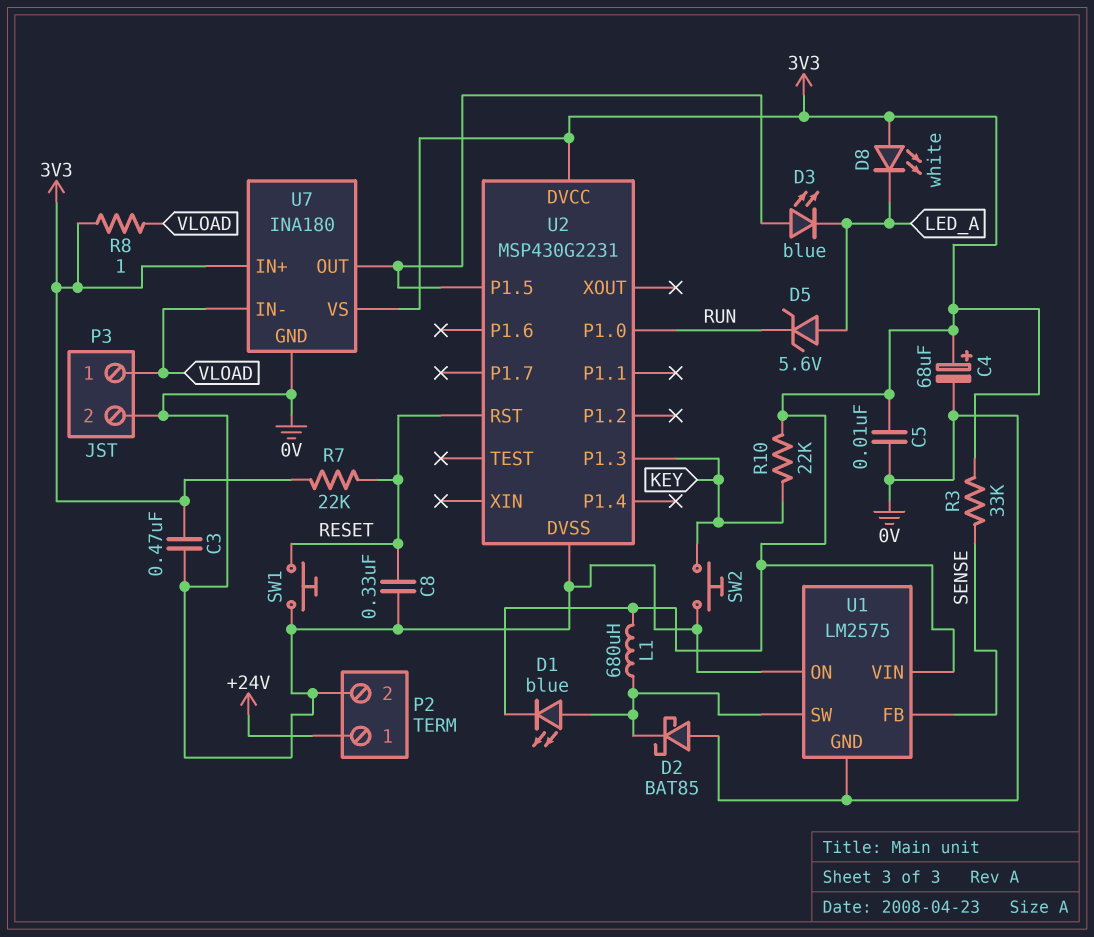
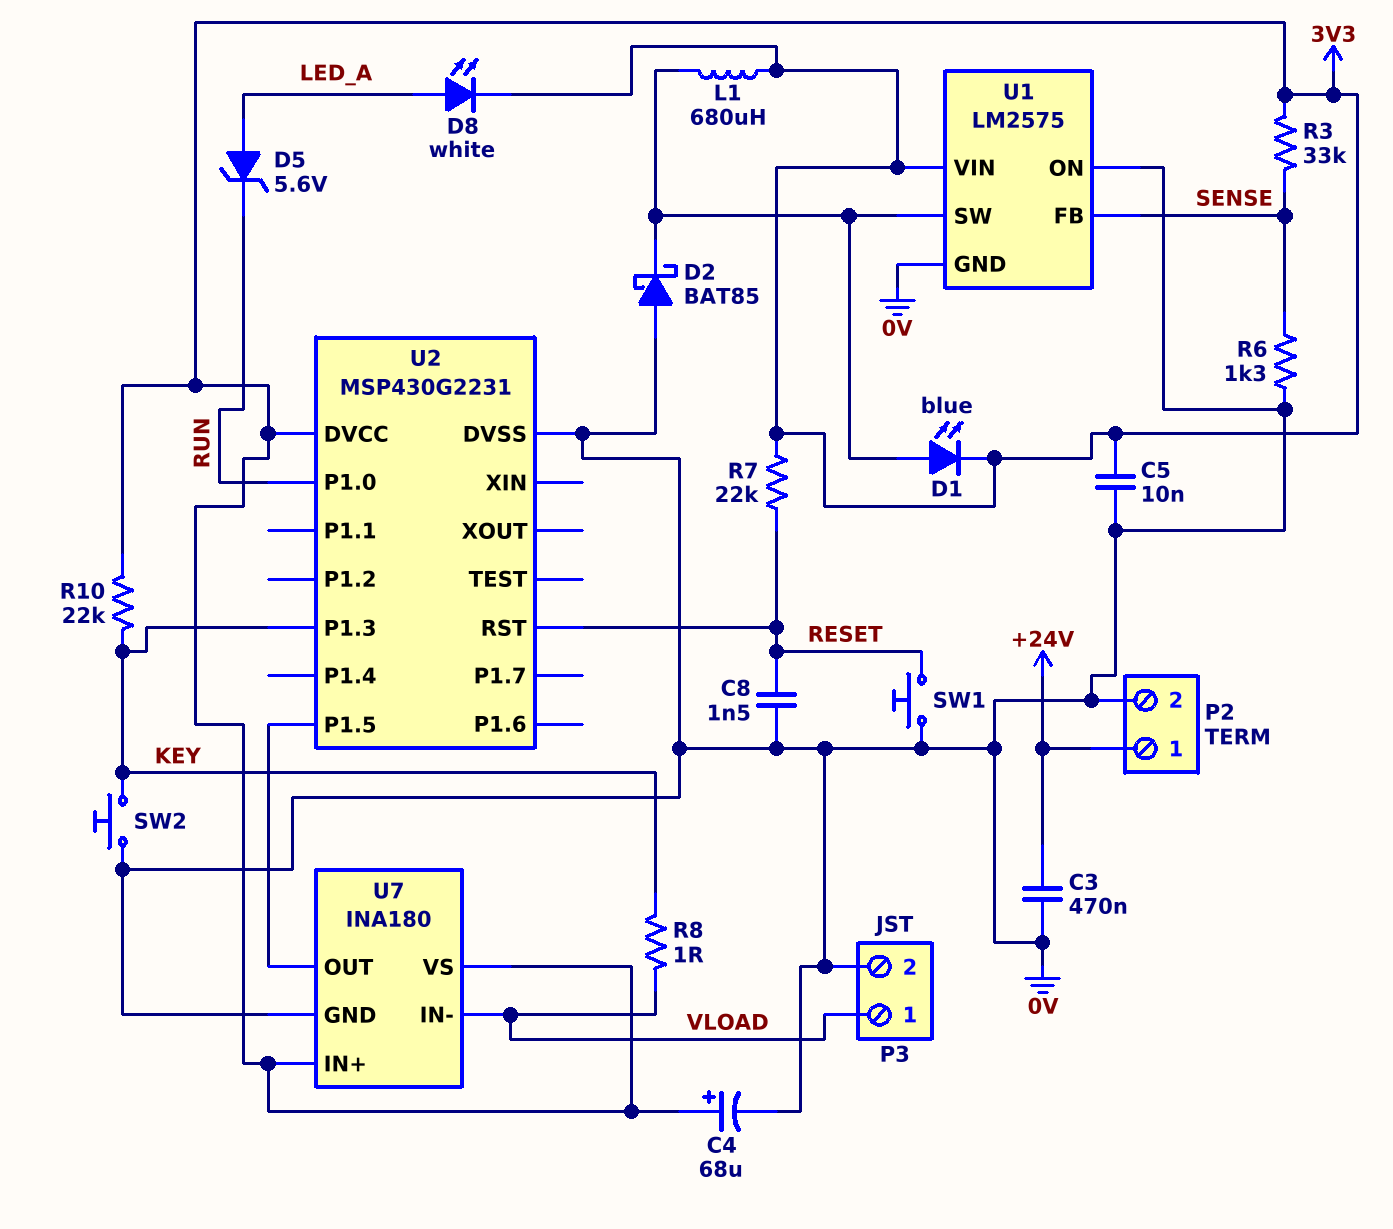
C3: 470nF (0V, 3V3) -> 470nF (+24V, 0V)
C8: 330nF (0V, RESET) -> 1.5nF (0V, RESET)
D3: LED blue (A U2/P1.5, K LED_A) -> none
D8: LED white (A 3V3, K LED_A) -> LED white (A LED_A, K 3V3)
R6: none -> 1.3k (0V, SENSE)
R8: 1 (3V3, VLOAD) -> 1 (KEY, VLOAD)

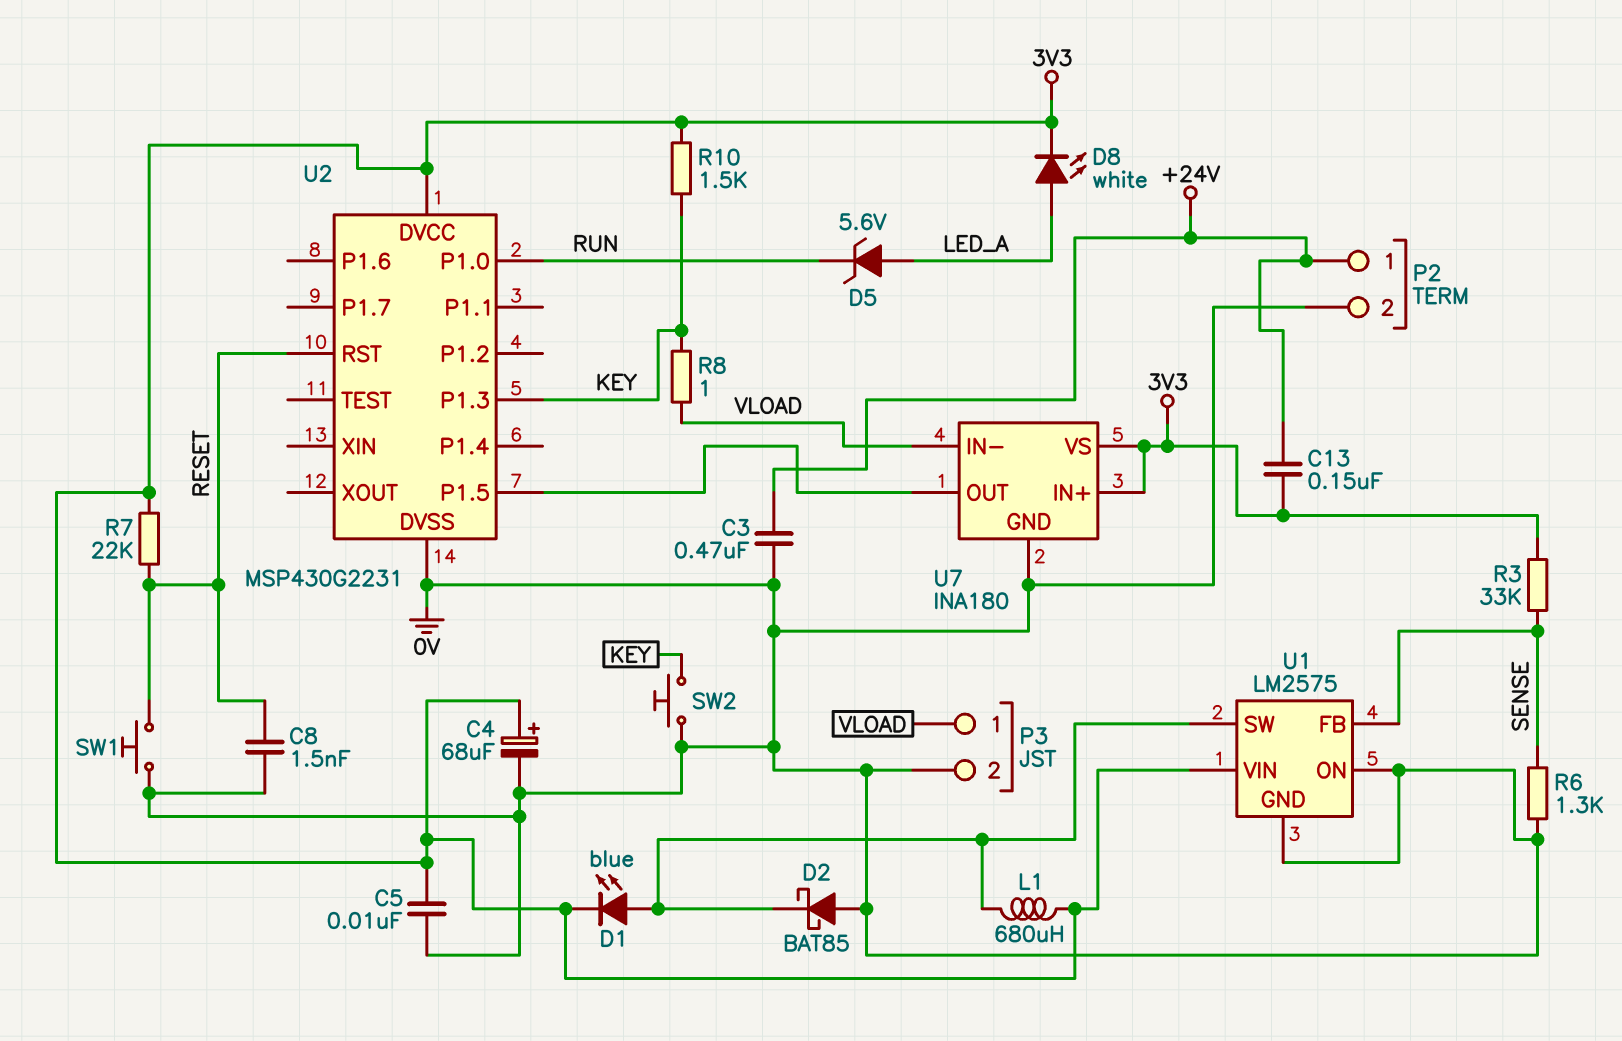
C13: none -> 150nF (+24V, 3V3)
R10: 22k (3V3, KEY) -> 1.5k (3V3, KEY)

